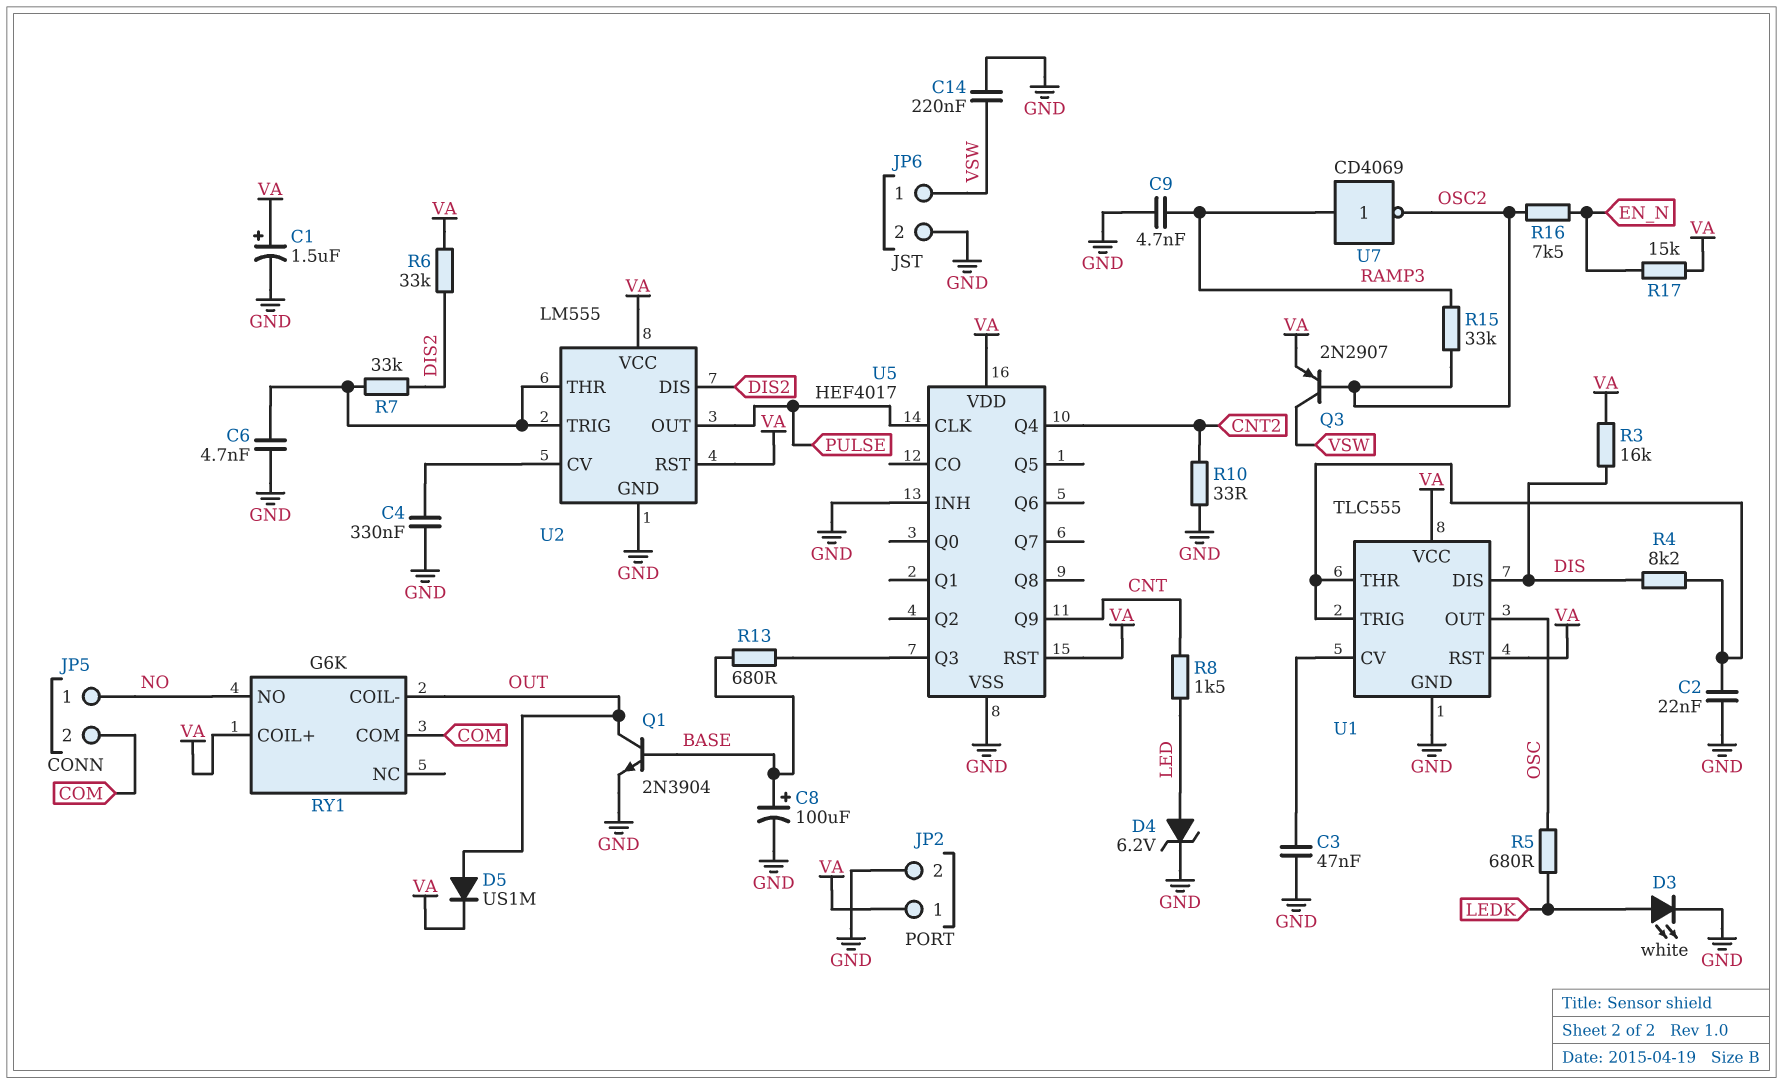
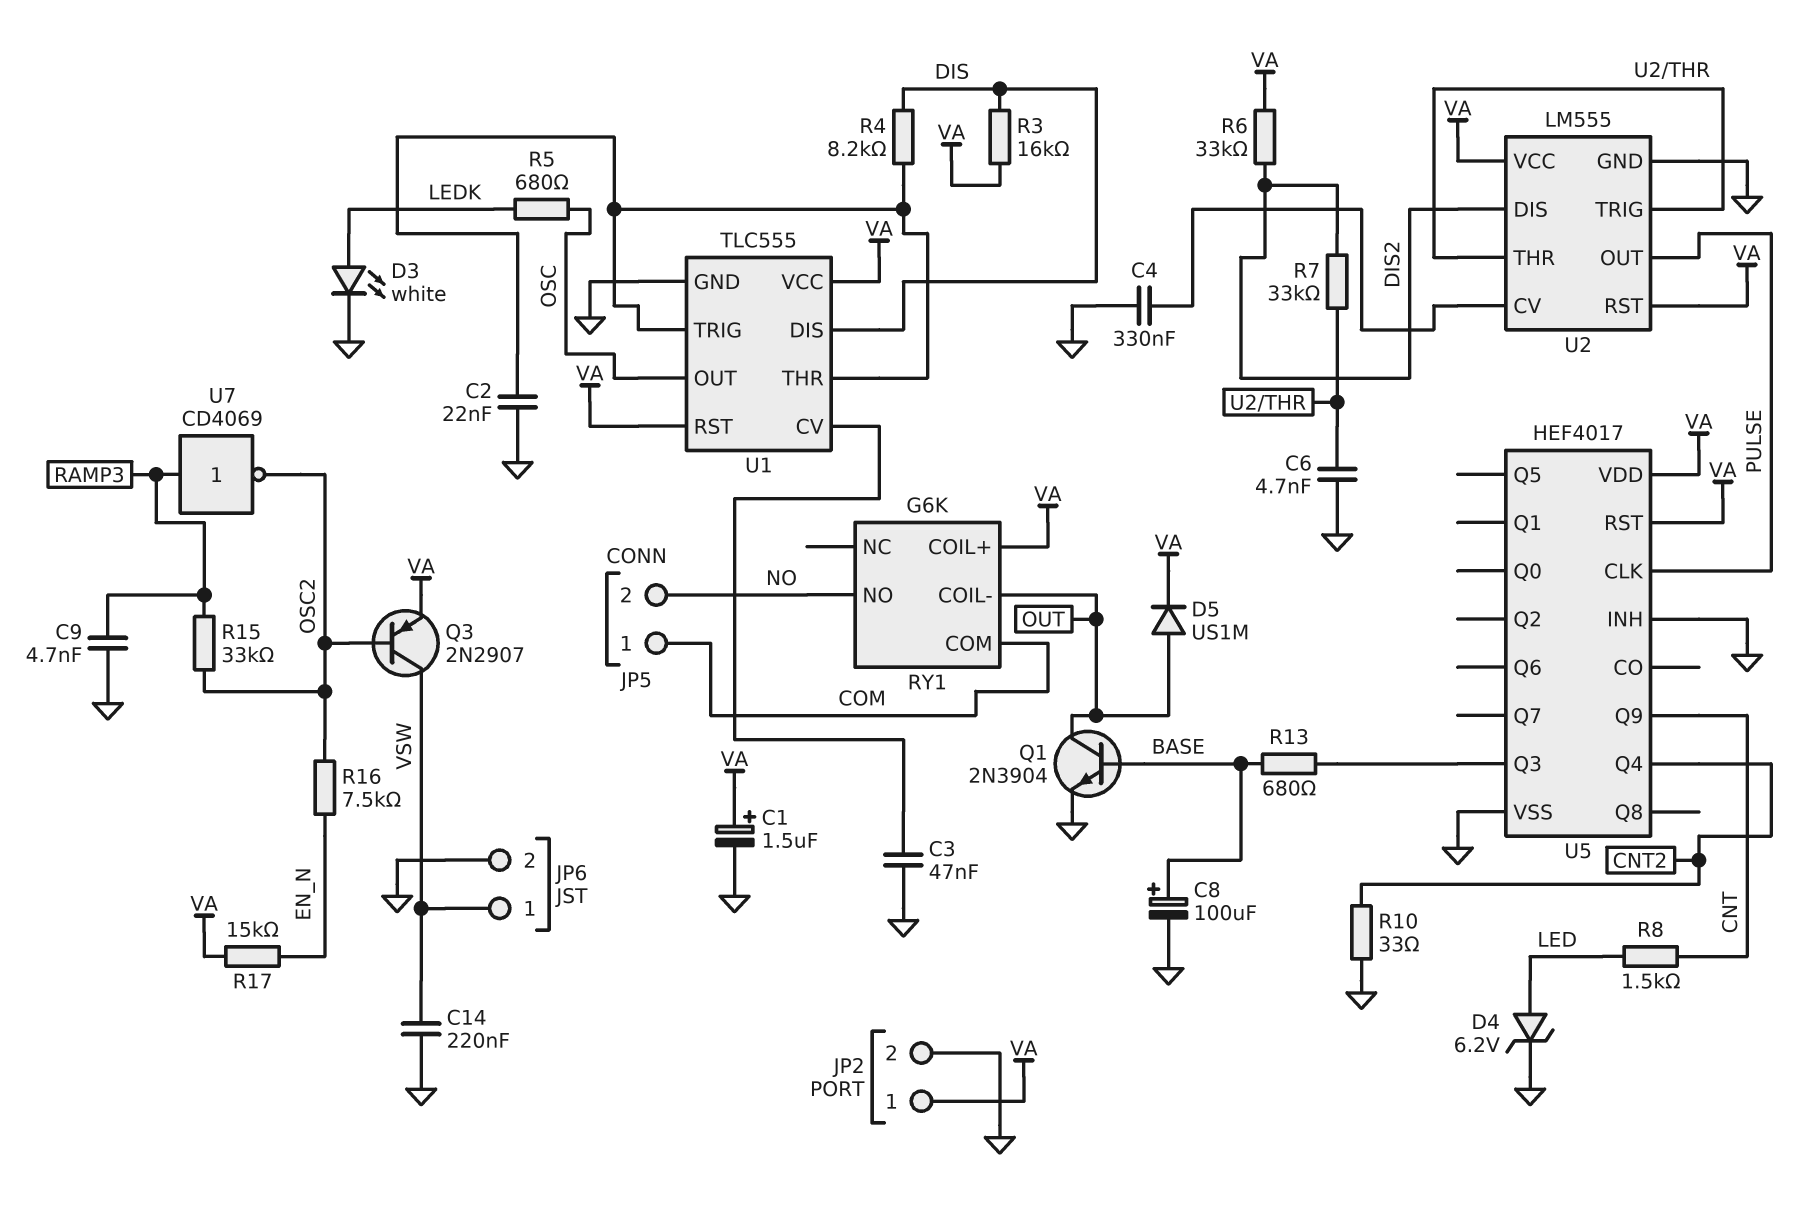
JP5 pin 1: NO -> COM
JP5 pin 2: COM -> NO

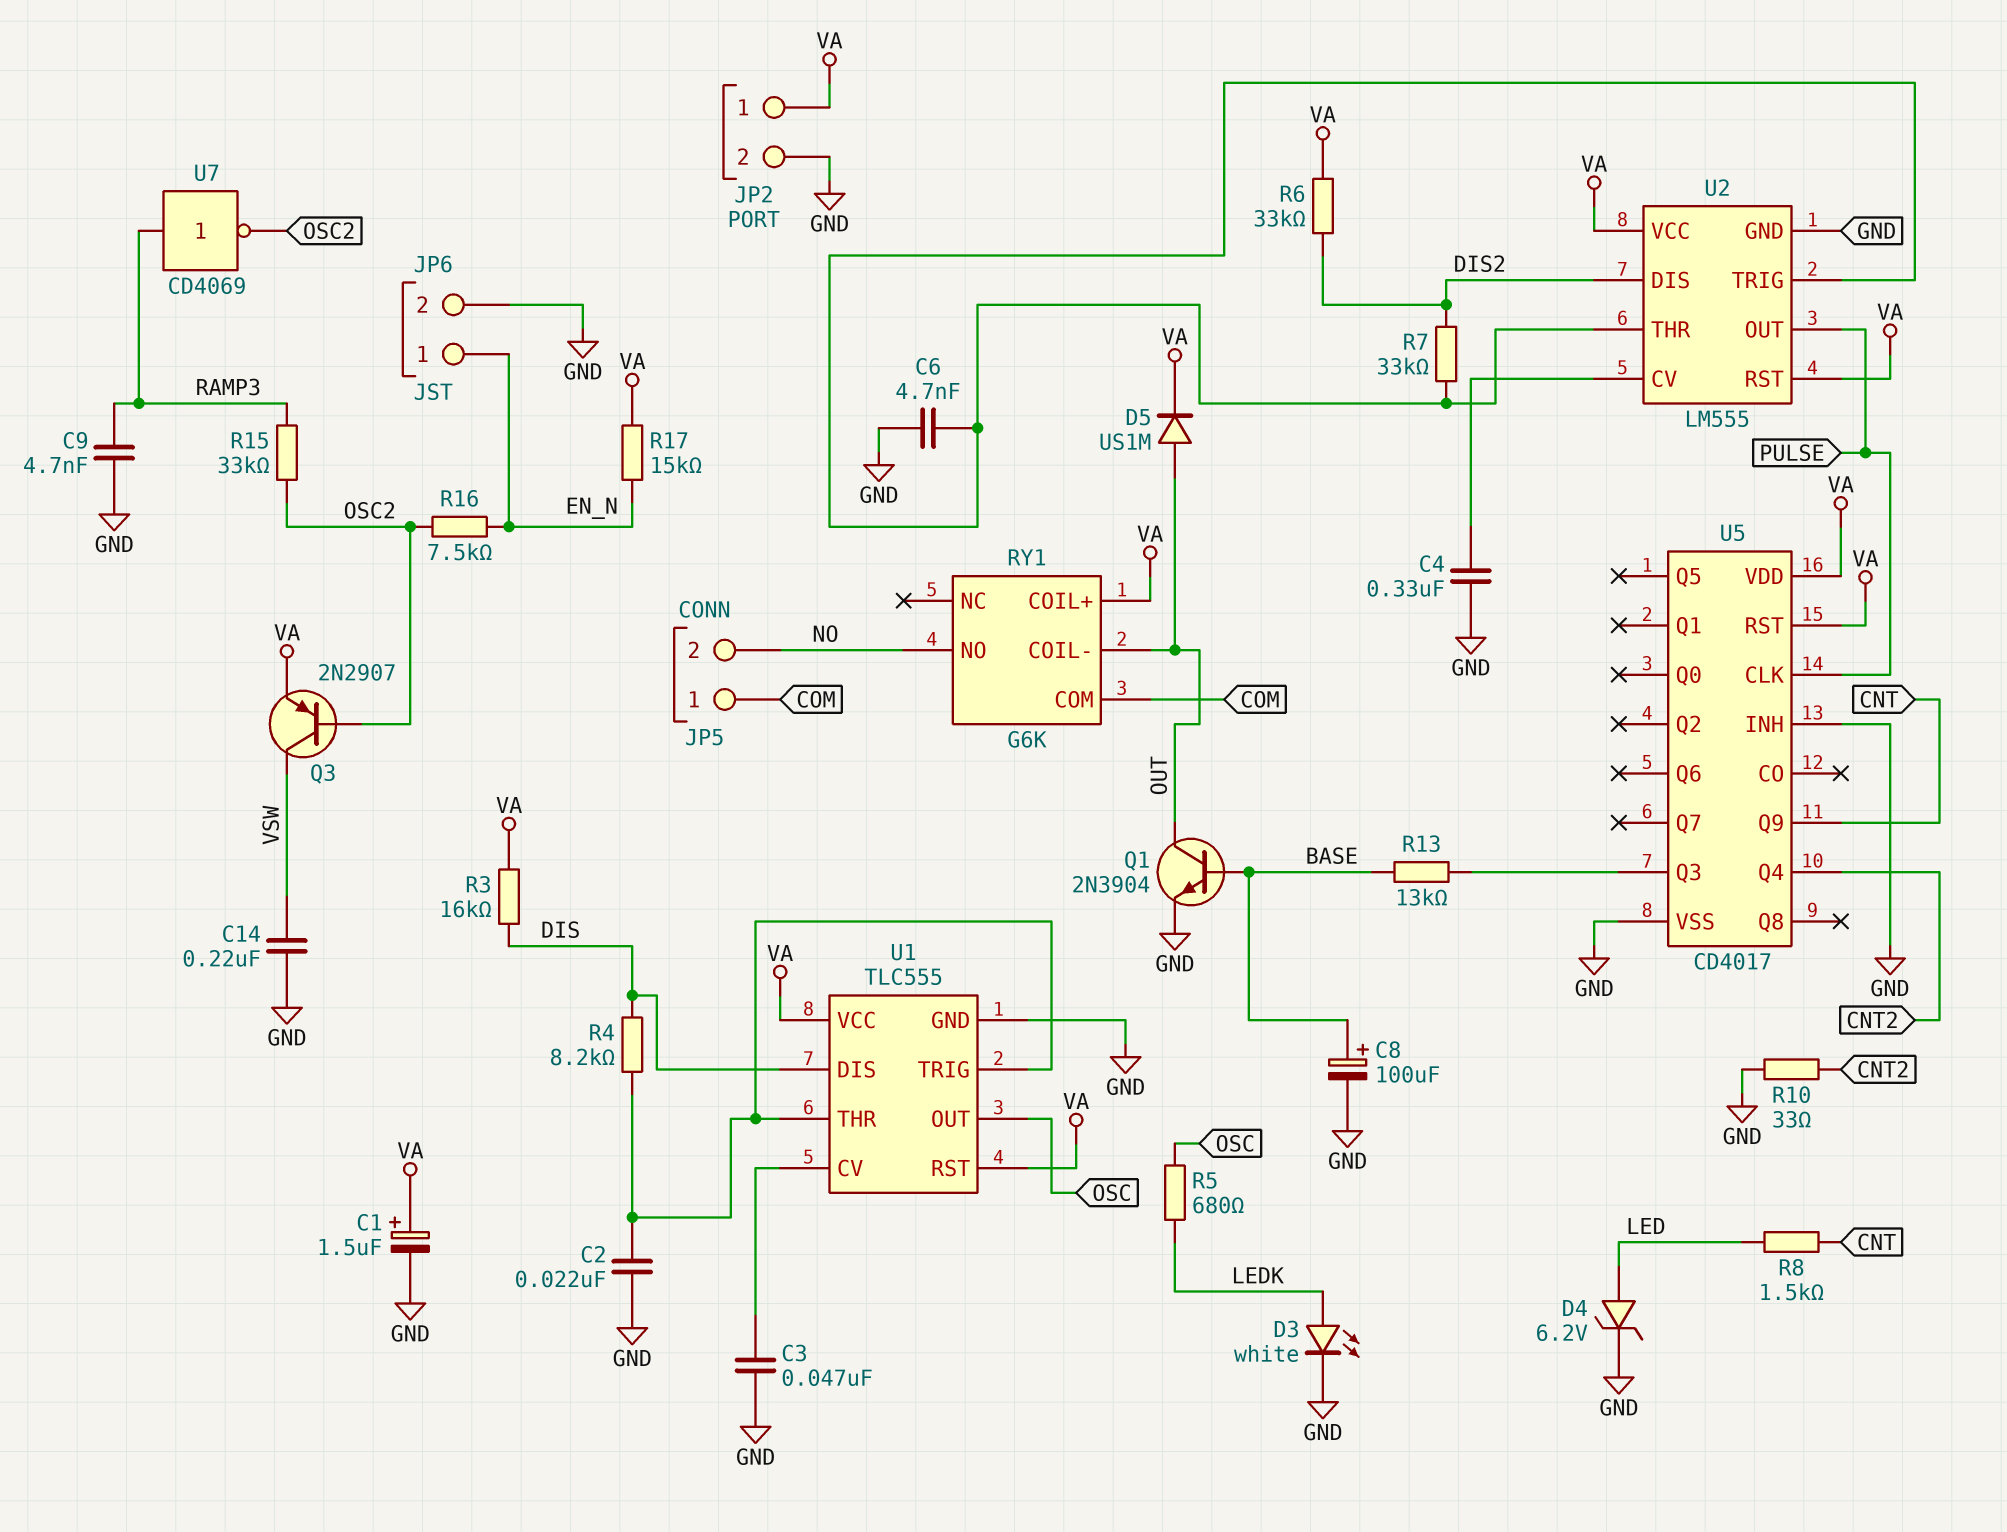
JP6 pin 1: VSW -> EN_N
R13: 680 (BASE, U5/Q3) -> 13k (BASE, U5/Q3)
U5: HEF4017 -> CD4017

